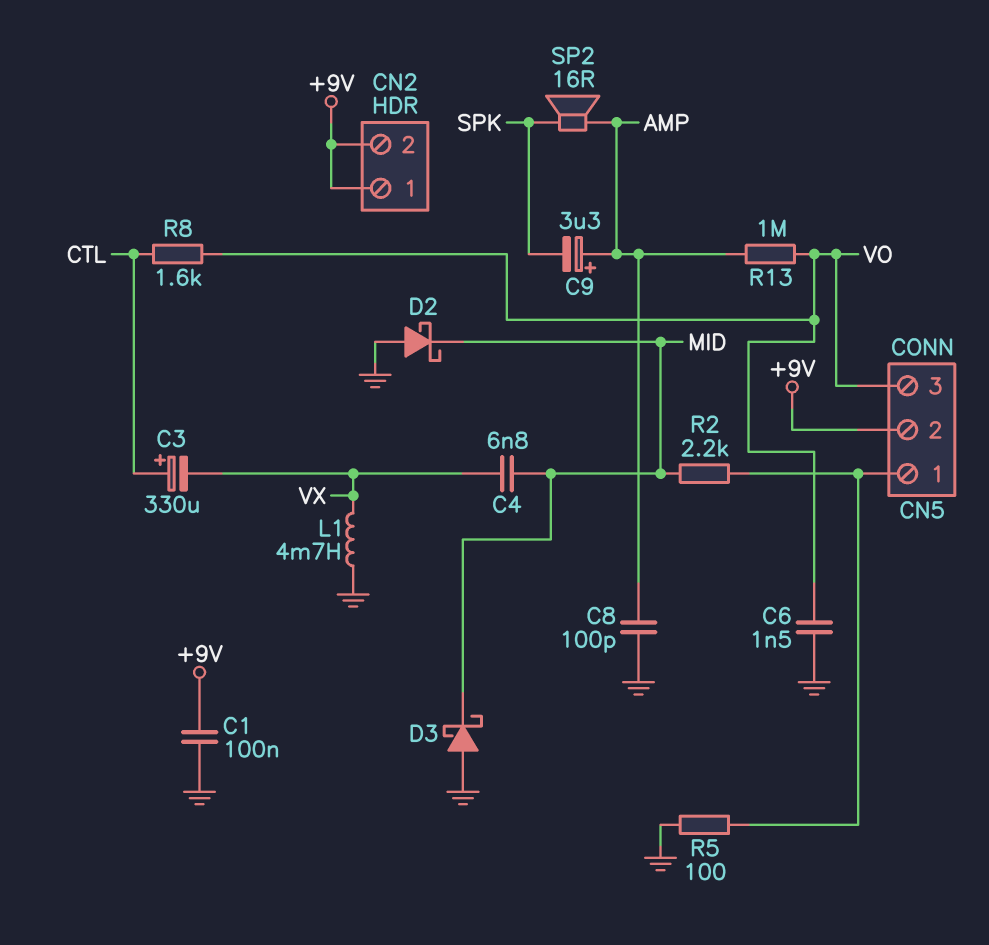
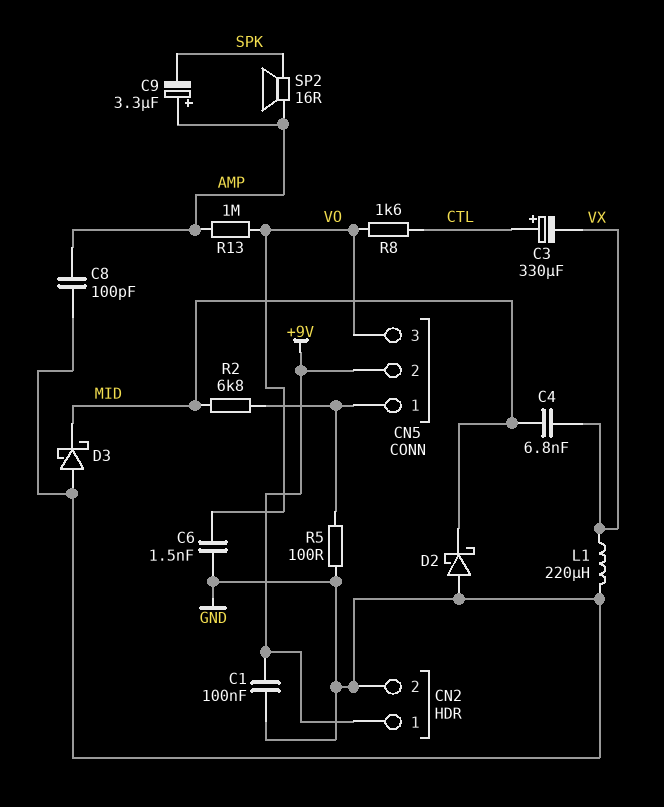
CN2 pin 2: +9V -> GND
L1: 4.7mH (GND, VX) -> 220uH (GND, VX)
R2: 2.2k (CN5/1, MID) -> 6.8k (CN5/1, MID)

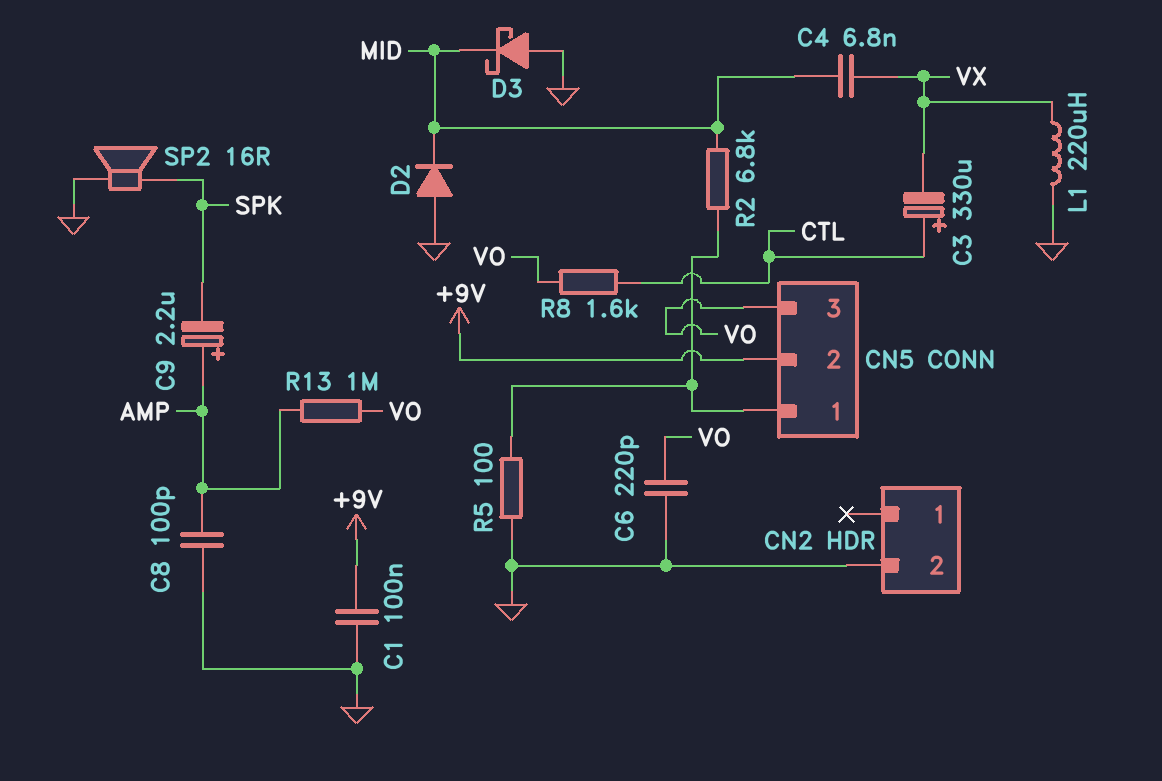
C6: 1.5nF (GND, VO) -> 220pF (GND, VO)
C9: 3.3uF (plus AMP, minus SPK) -> 2.2uF (plus AMP, minus SPK)
CN2 pin 1: +9V -> none
D2: schottky (A GND, K MID) -> diode (A GND, K MID)
SP2: speaker 16R (AMP, SPK) -> speaker 16R (GND, SPK)

